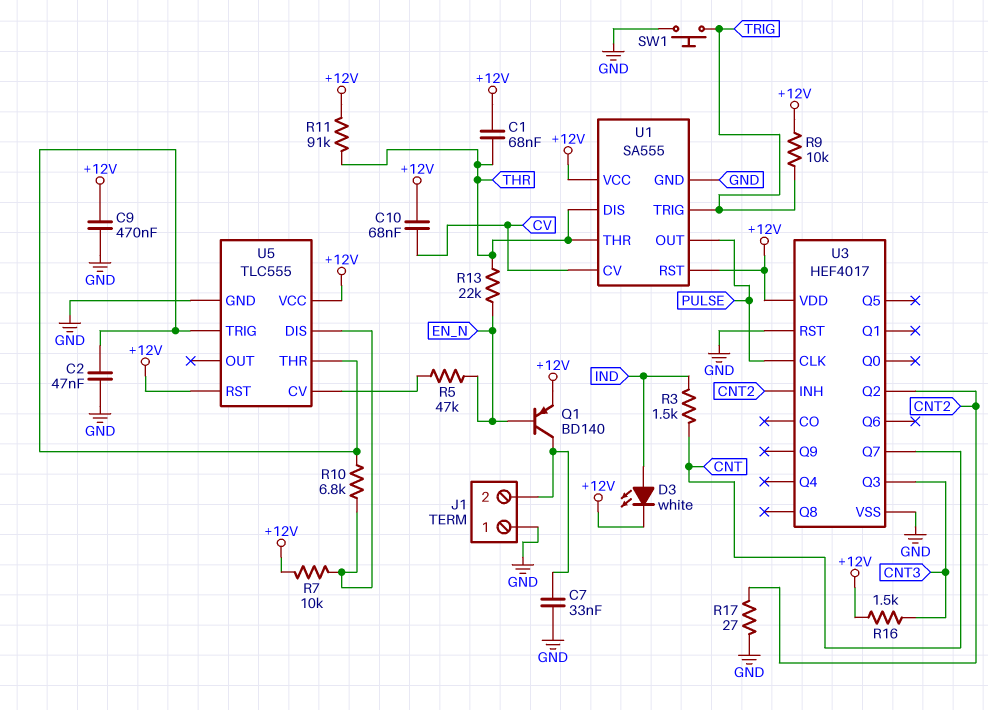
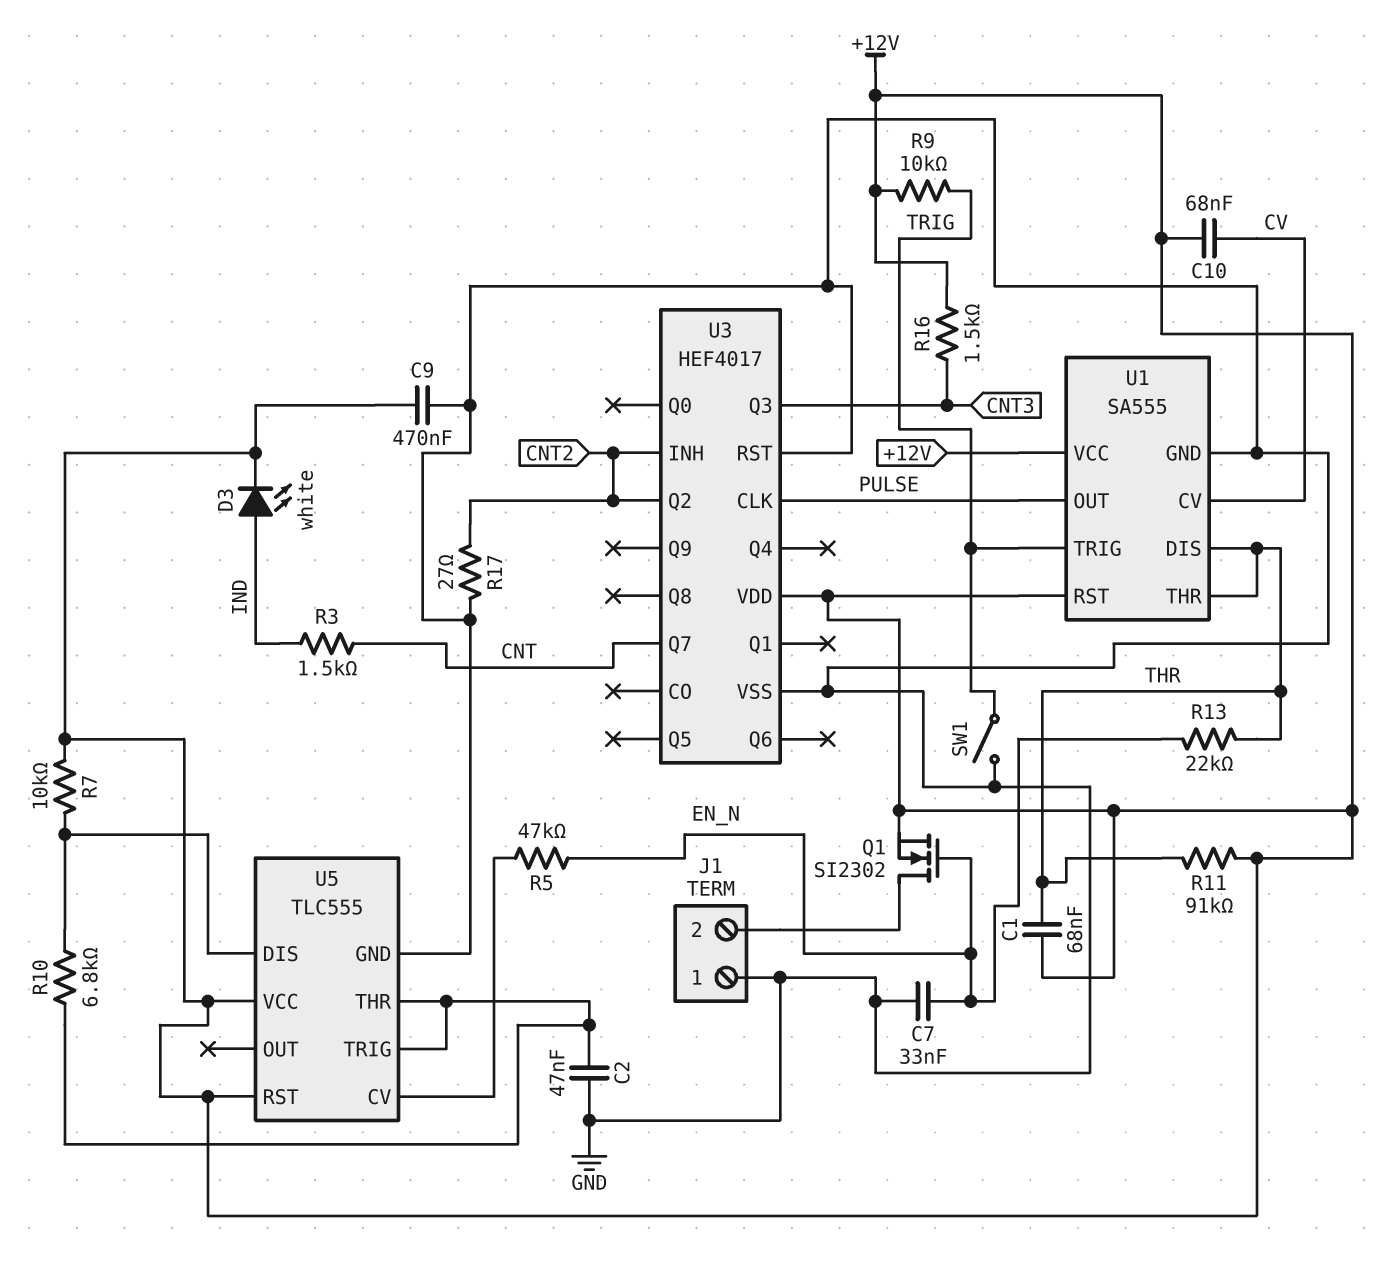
C7: 33nF (GND, J1/2) -> 33nF (EN_N, GND)
Q1: PNP BD140 (B EN_N, C J1/2, E +12V) -> NMOS SI2302 (G EN_N, D J1/2, S +12V)
SW1: button (GND, TRIG) -> switch (GND, TRIG)

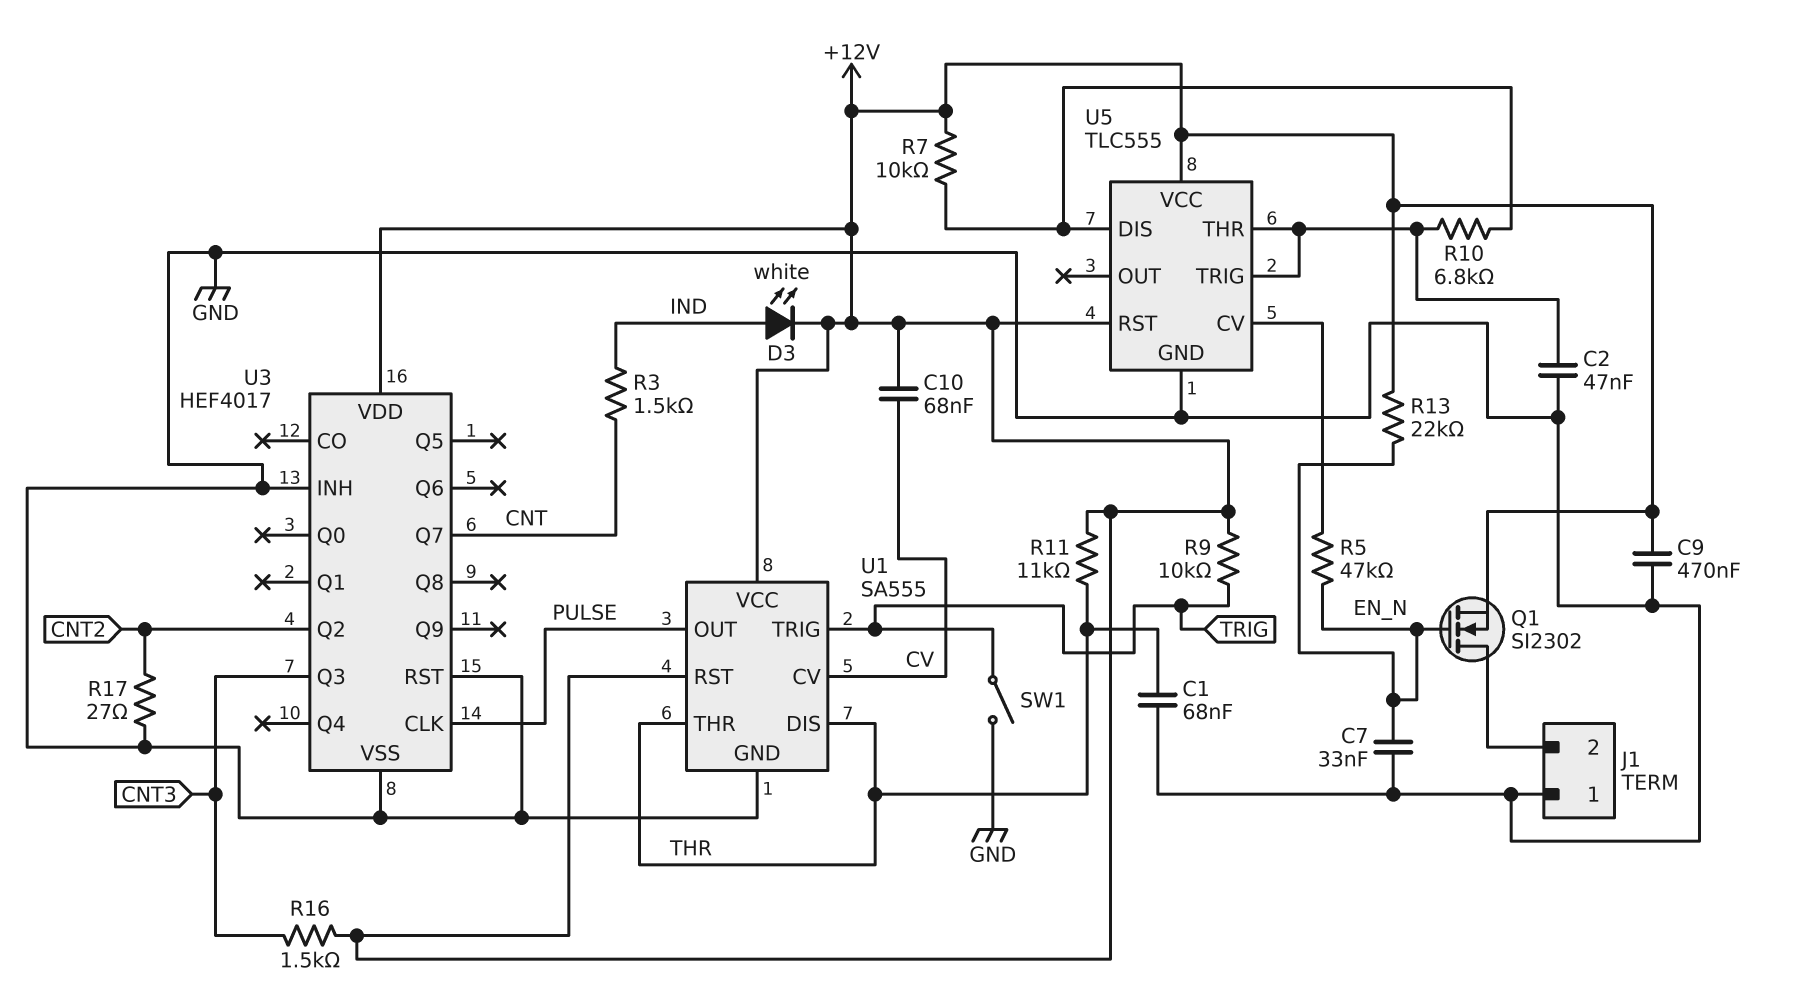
C1: 68nF (+12V, THR) -> 68nF (GND, THR)
R11: 91k (+12V, THR) -> 11k (+12V, THR)
R13: 22k (EN_N, THR) -> 22k (+12V, EN_N)
U3 pin INH: CNT2 -> GND

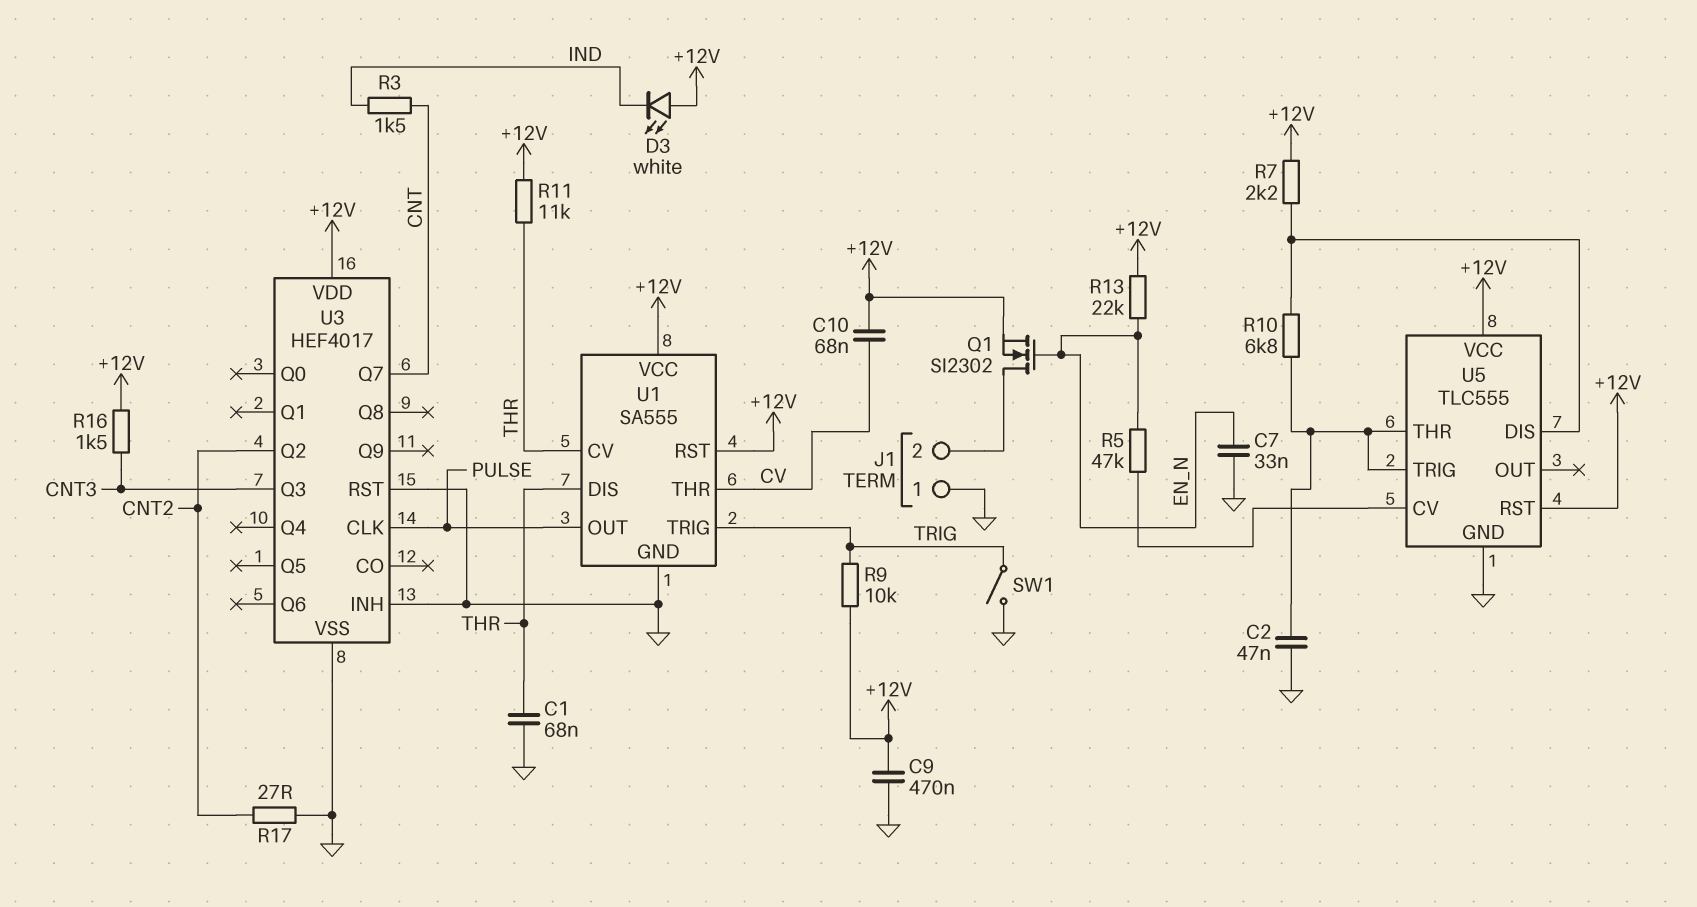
D3: LED white (A IND, K +12V) -> LED white (A +12V, K IND)
R7: 10k (+12V, U5/DIS) -> 2.2k (+12V, U5/DIS)
U1 pin CV: CV -> THR
U1 pin THR: THR -> CV

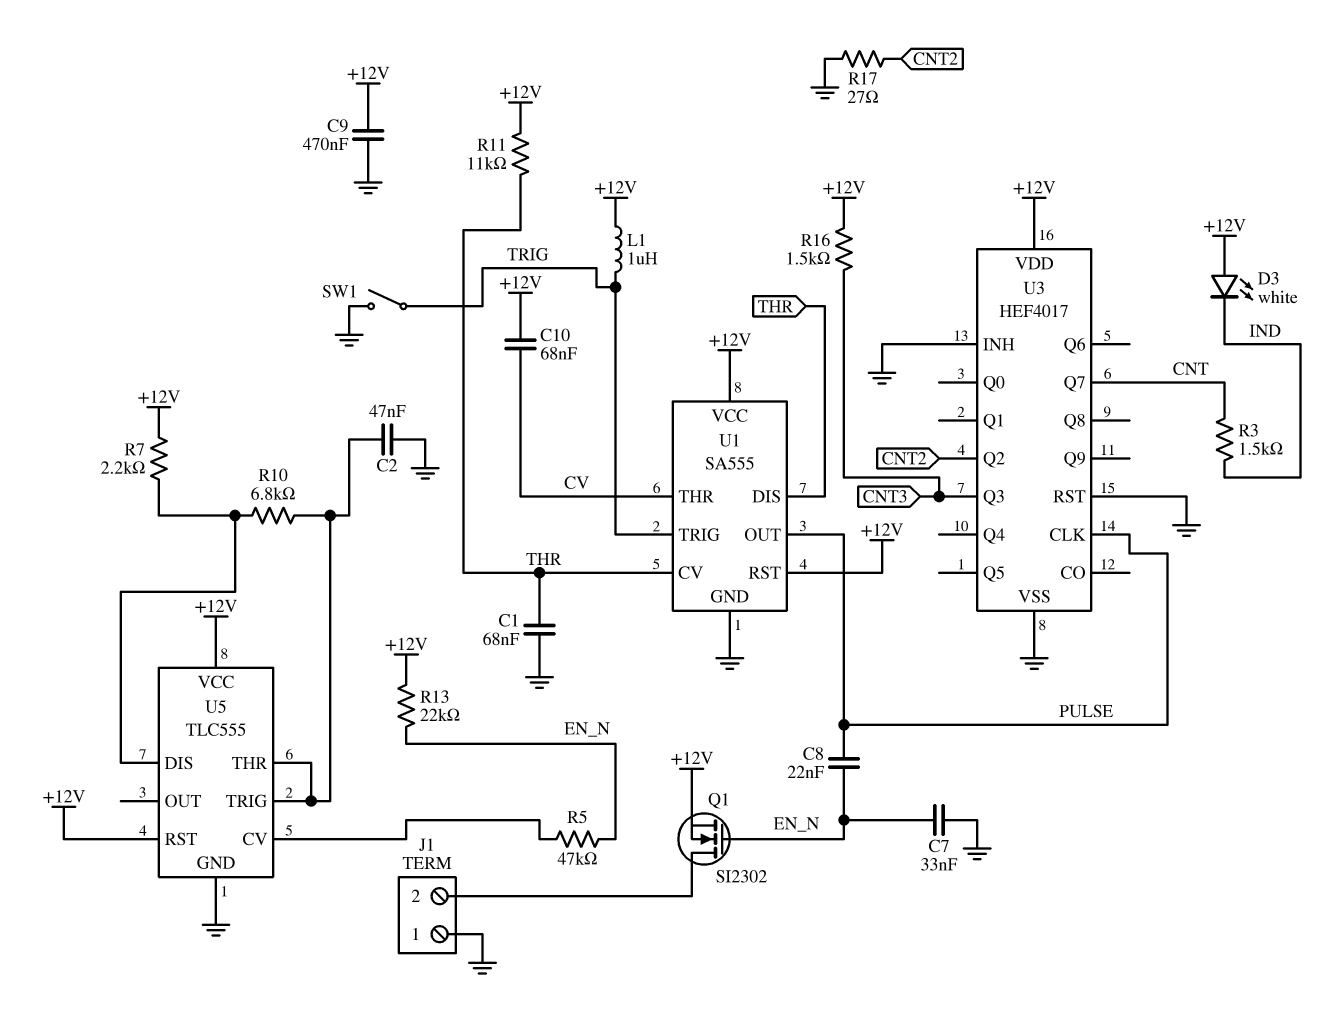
C8: none -> 22nF (EN_N, PULSE)
L1: none -> 1uH (+12V, TRIG)
R9: 10k (+12V, TRIG) -> none

